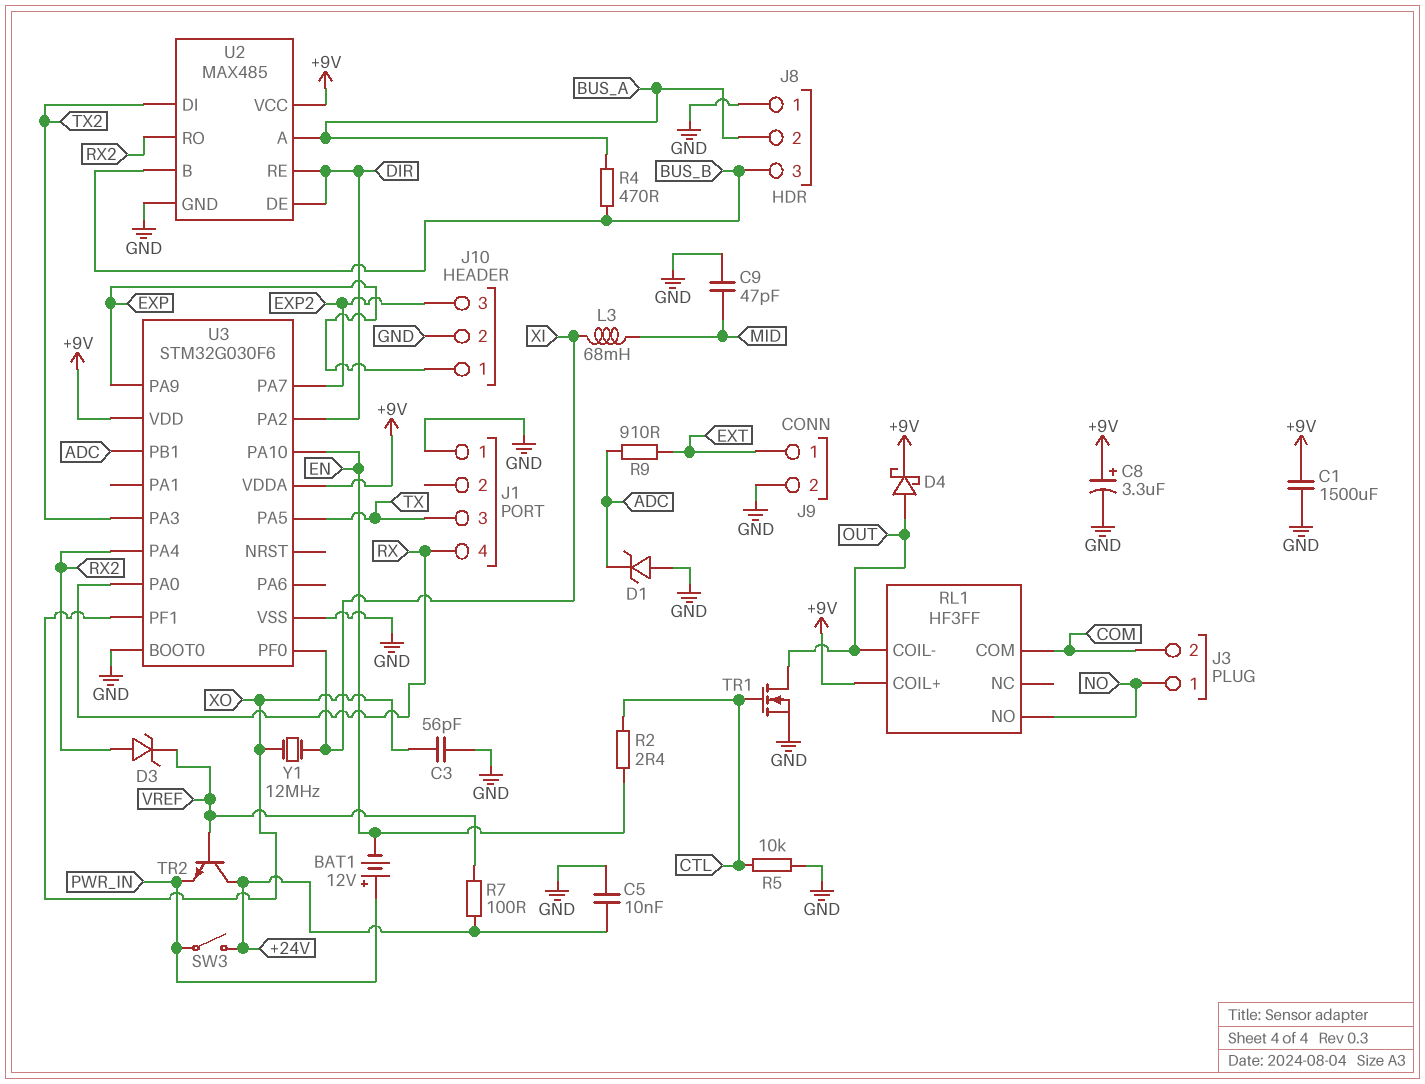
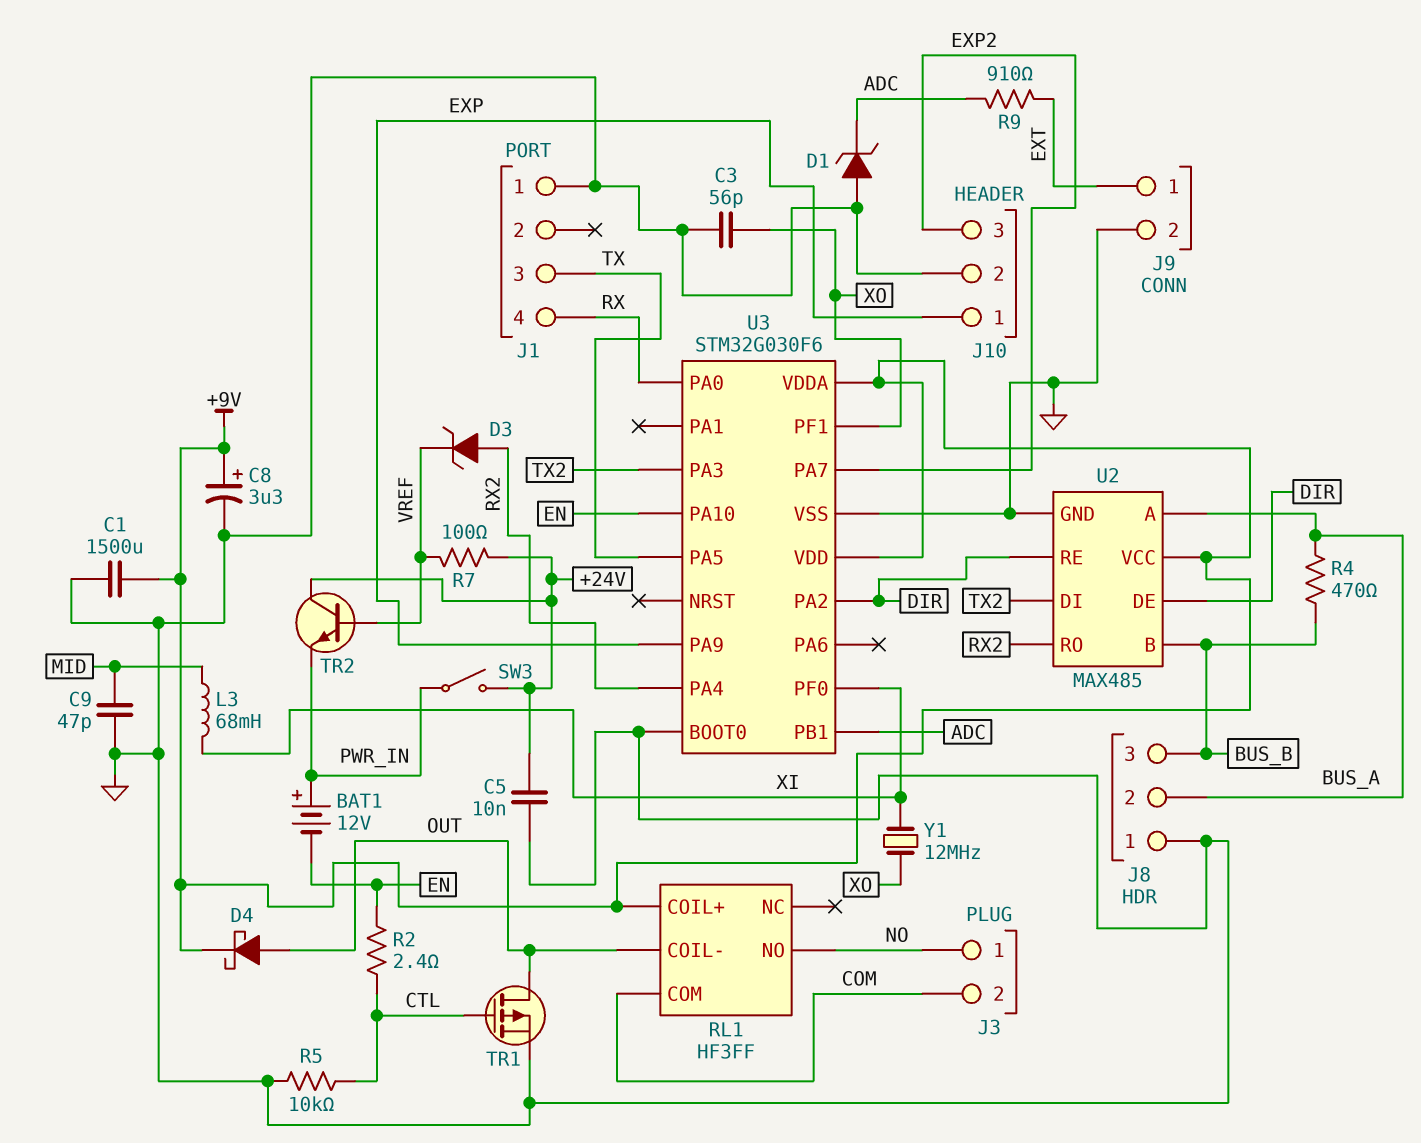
TR1: NMOS (G CTL, D OUT, S GND) -> PMOS (G CTL, D OUT, S GND)

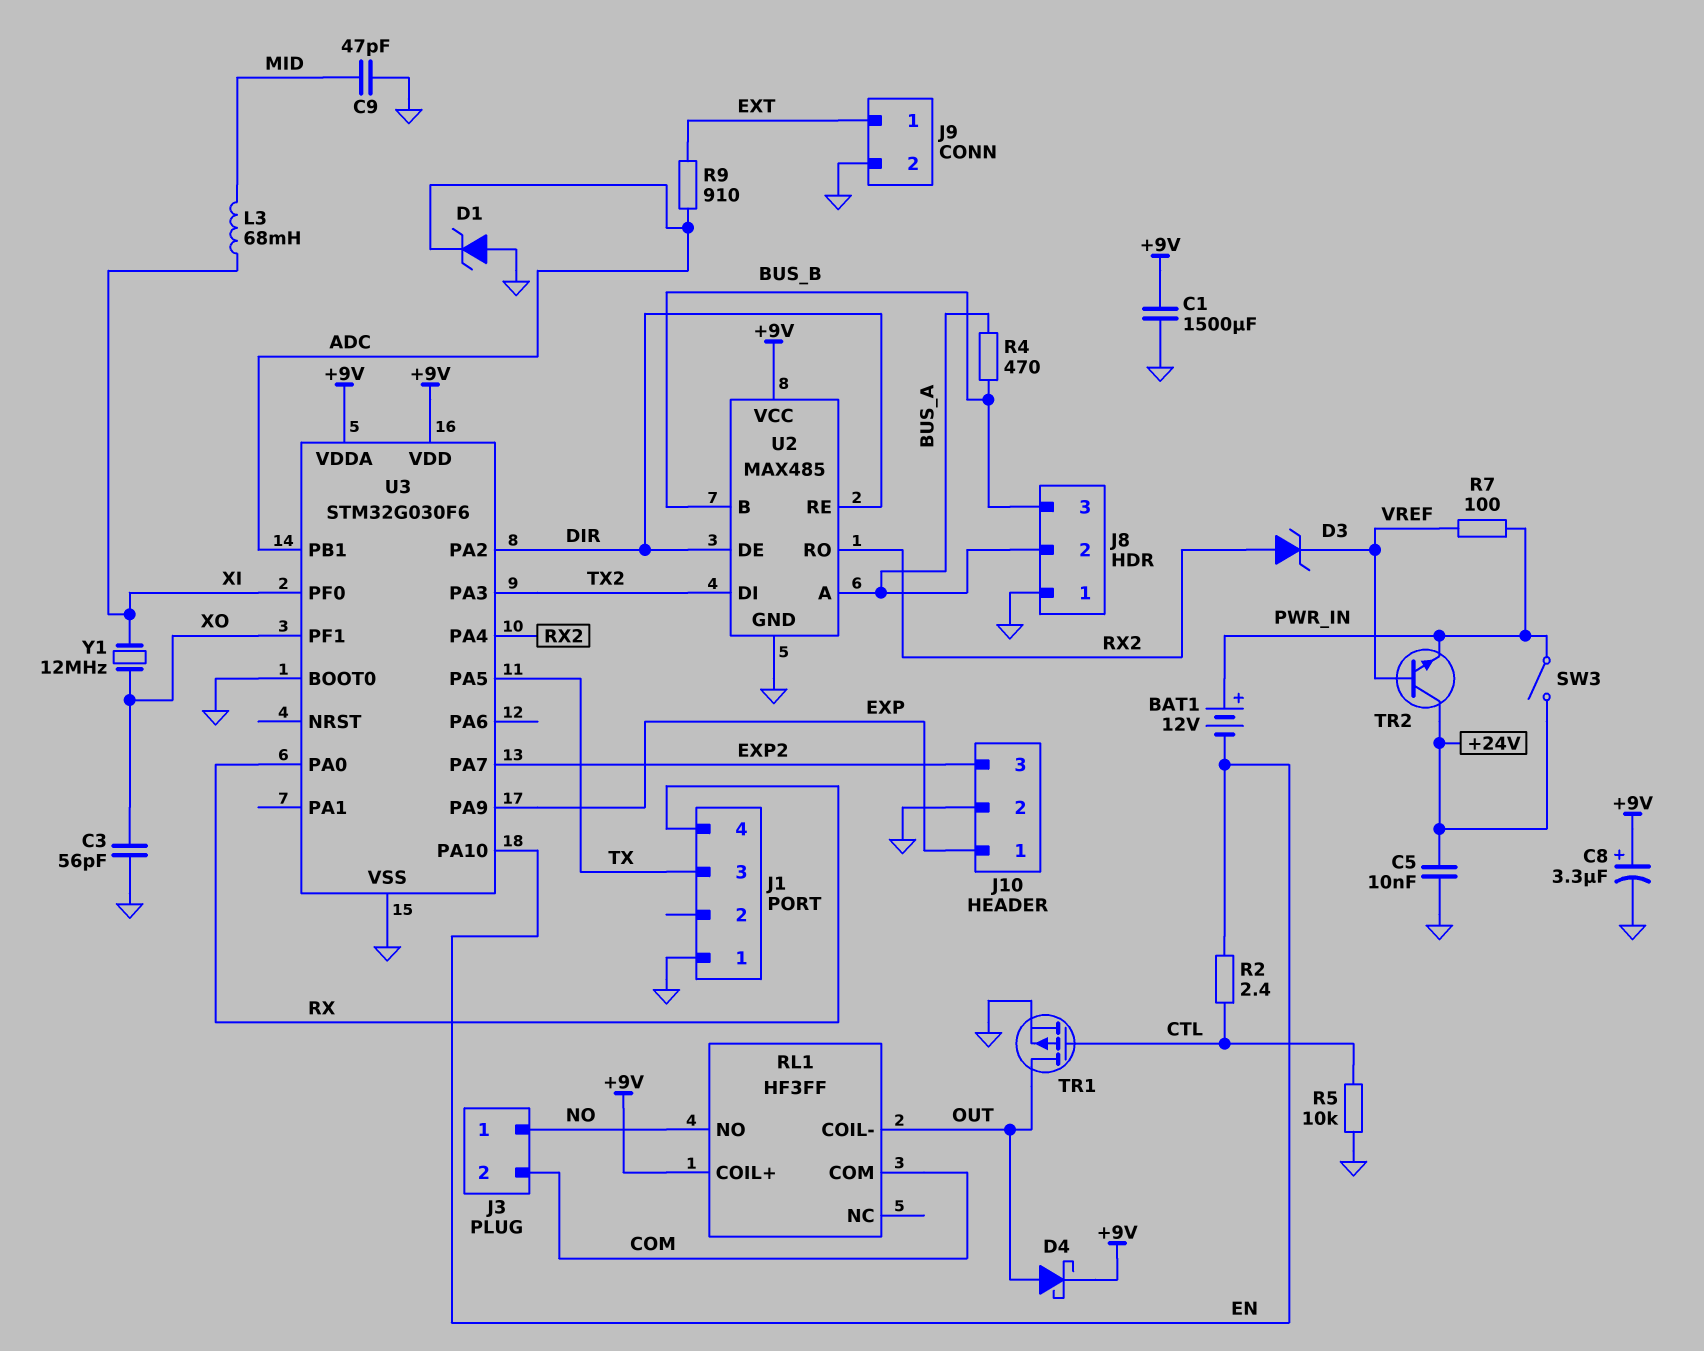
R7: 100 (+24V, VREF) -> 100 (PWR_IN, VREF)

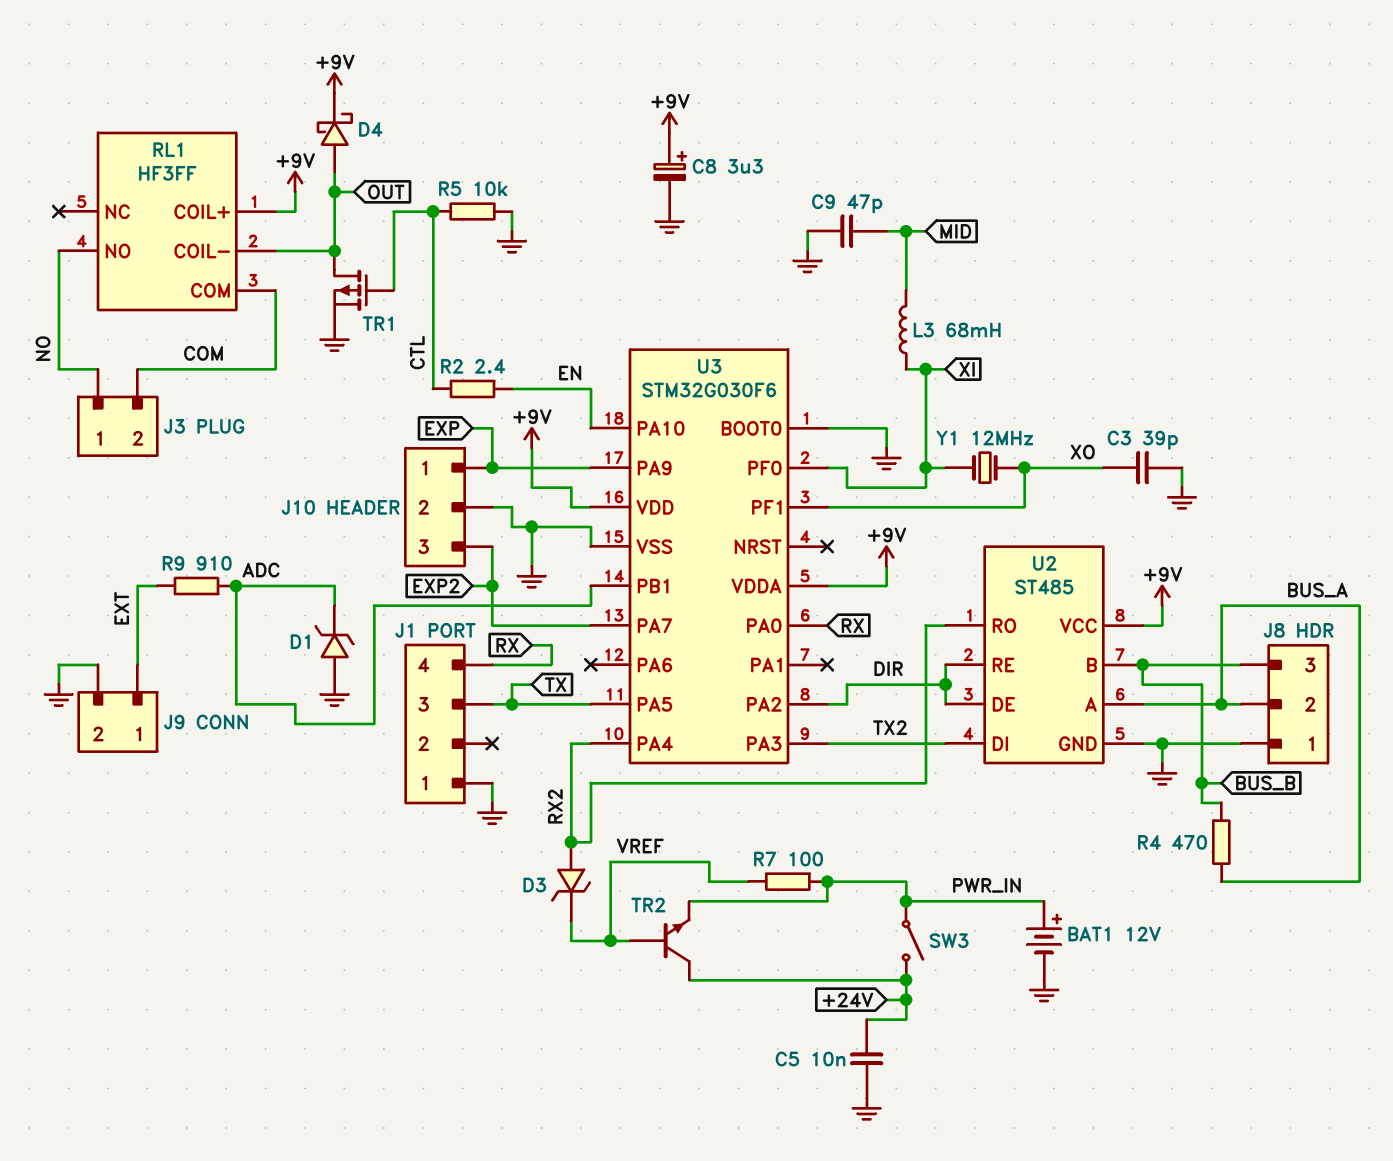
BAT1: 12V (plus PWR_IN, minus EN) -> 12V (plus PWR_IN, minus GND)
C1: 1500uF (+9V, GND) -> none
C3: 56pF (GND, XO) -> 39pF (GND, XO)
U2: MAX485 -> ST485

